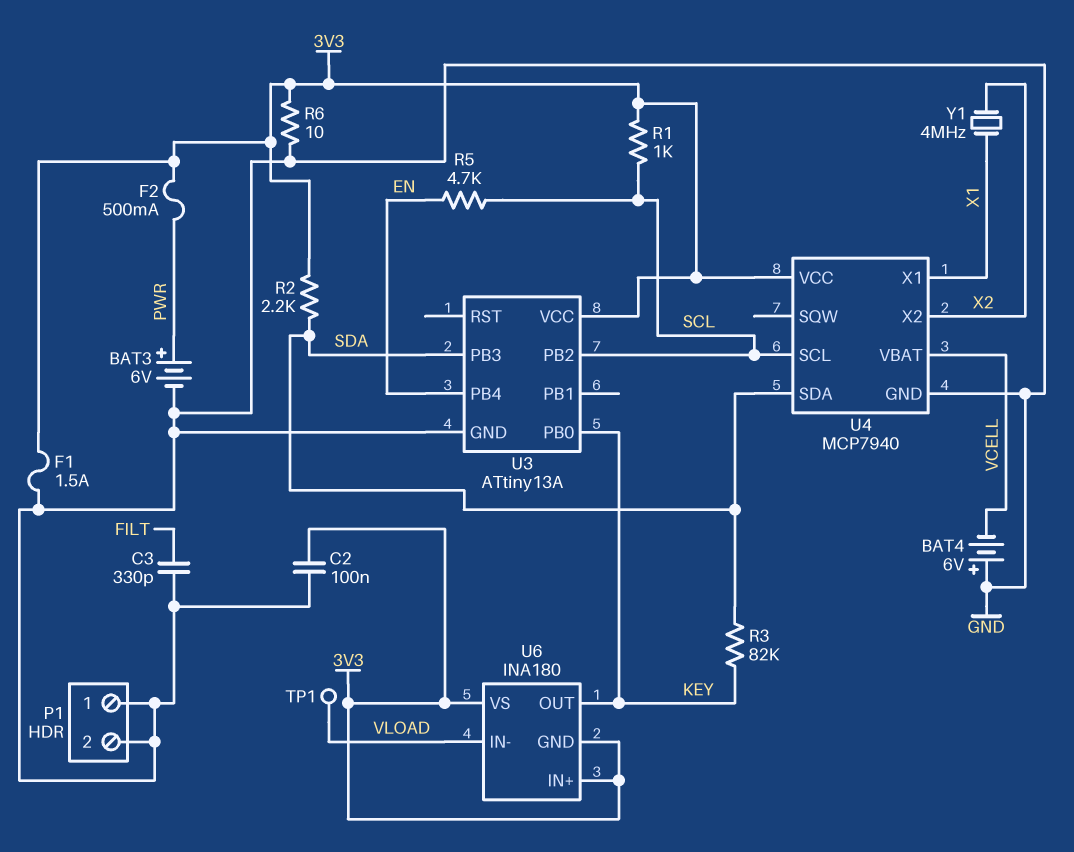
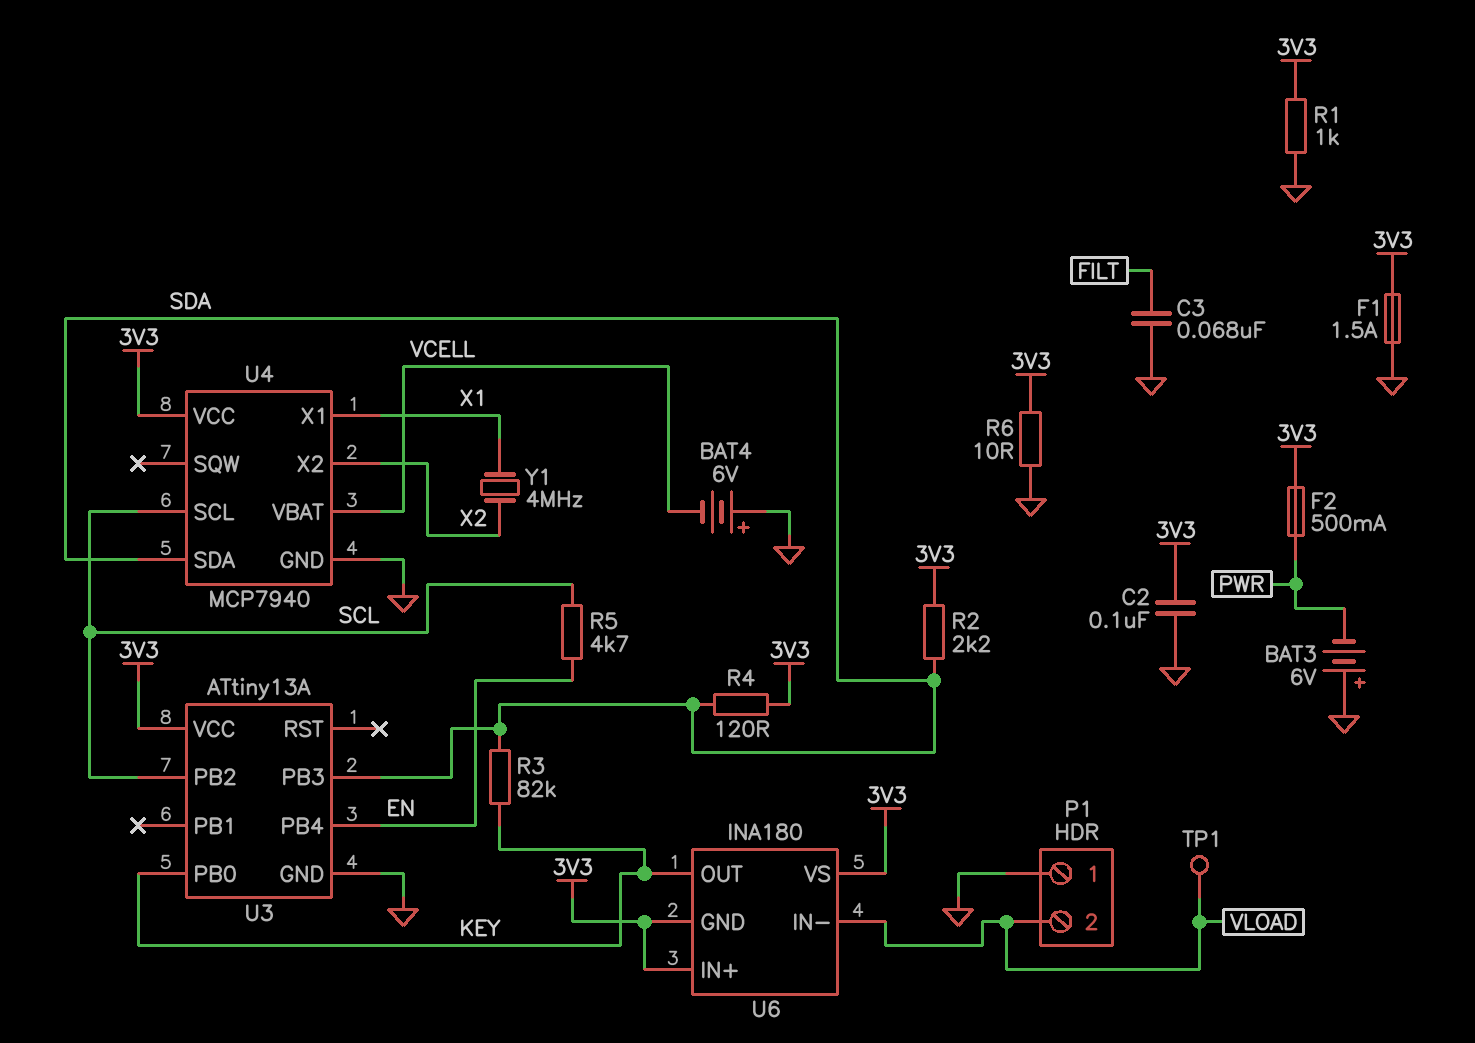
BAT3: 6V (plus PWR, minus GND) -> 6V (plus GND, minus PWR)
C3: 330pF (FILT, GND) -> 68nF (FILT, GND)
P1 pin 2: GND -> VLOAD
R1: 1k (3V3, SCL) -> 1k (3V3, GND)
R4: none -> 120 (3V3, SDA)

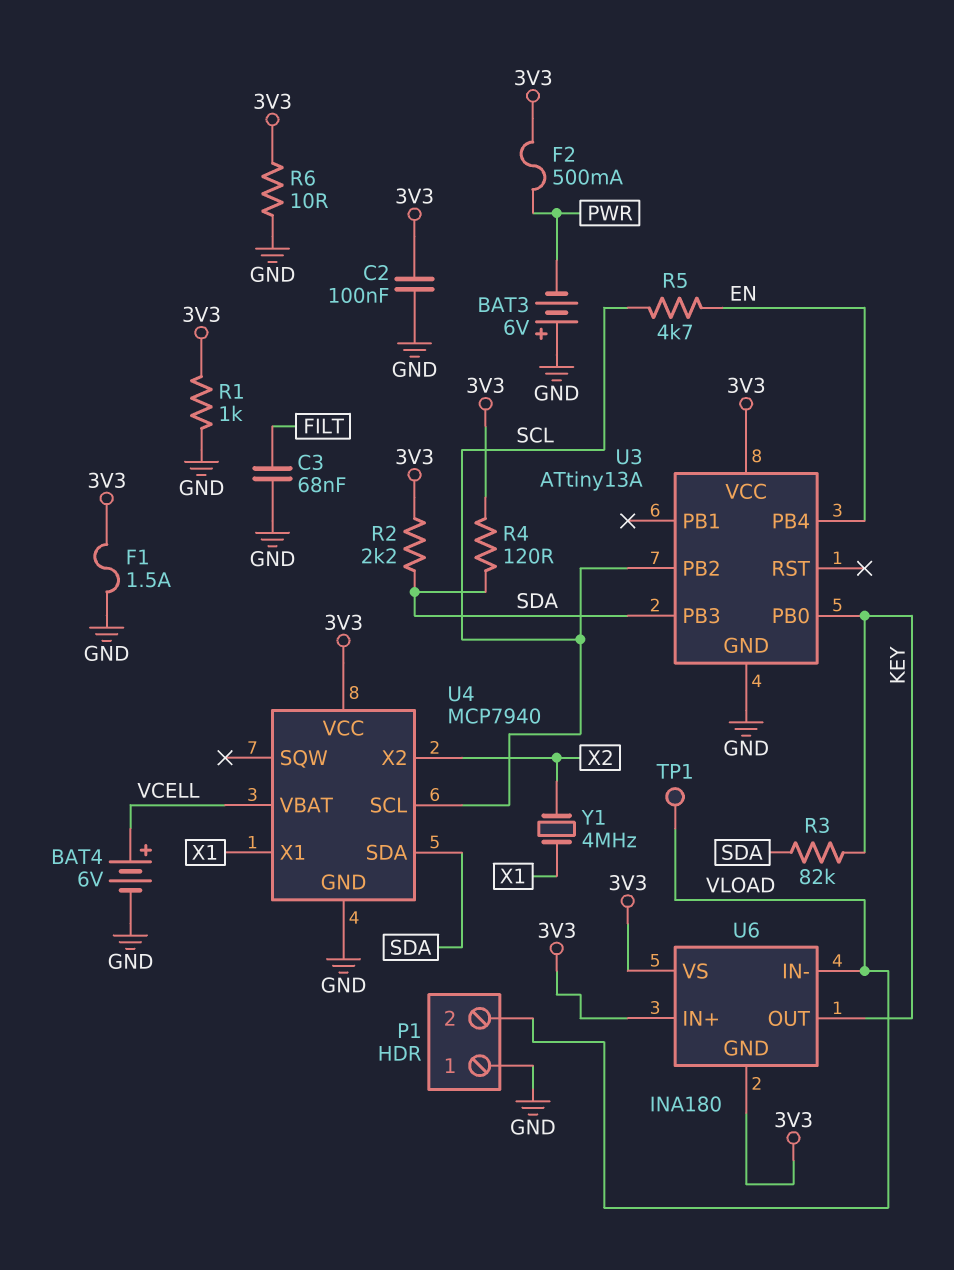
BAT4: 6V (plus GND, minus VCELL) -> 6V (plus VCELL, minus GND)

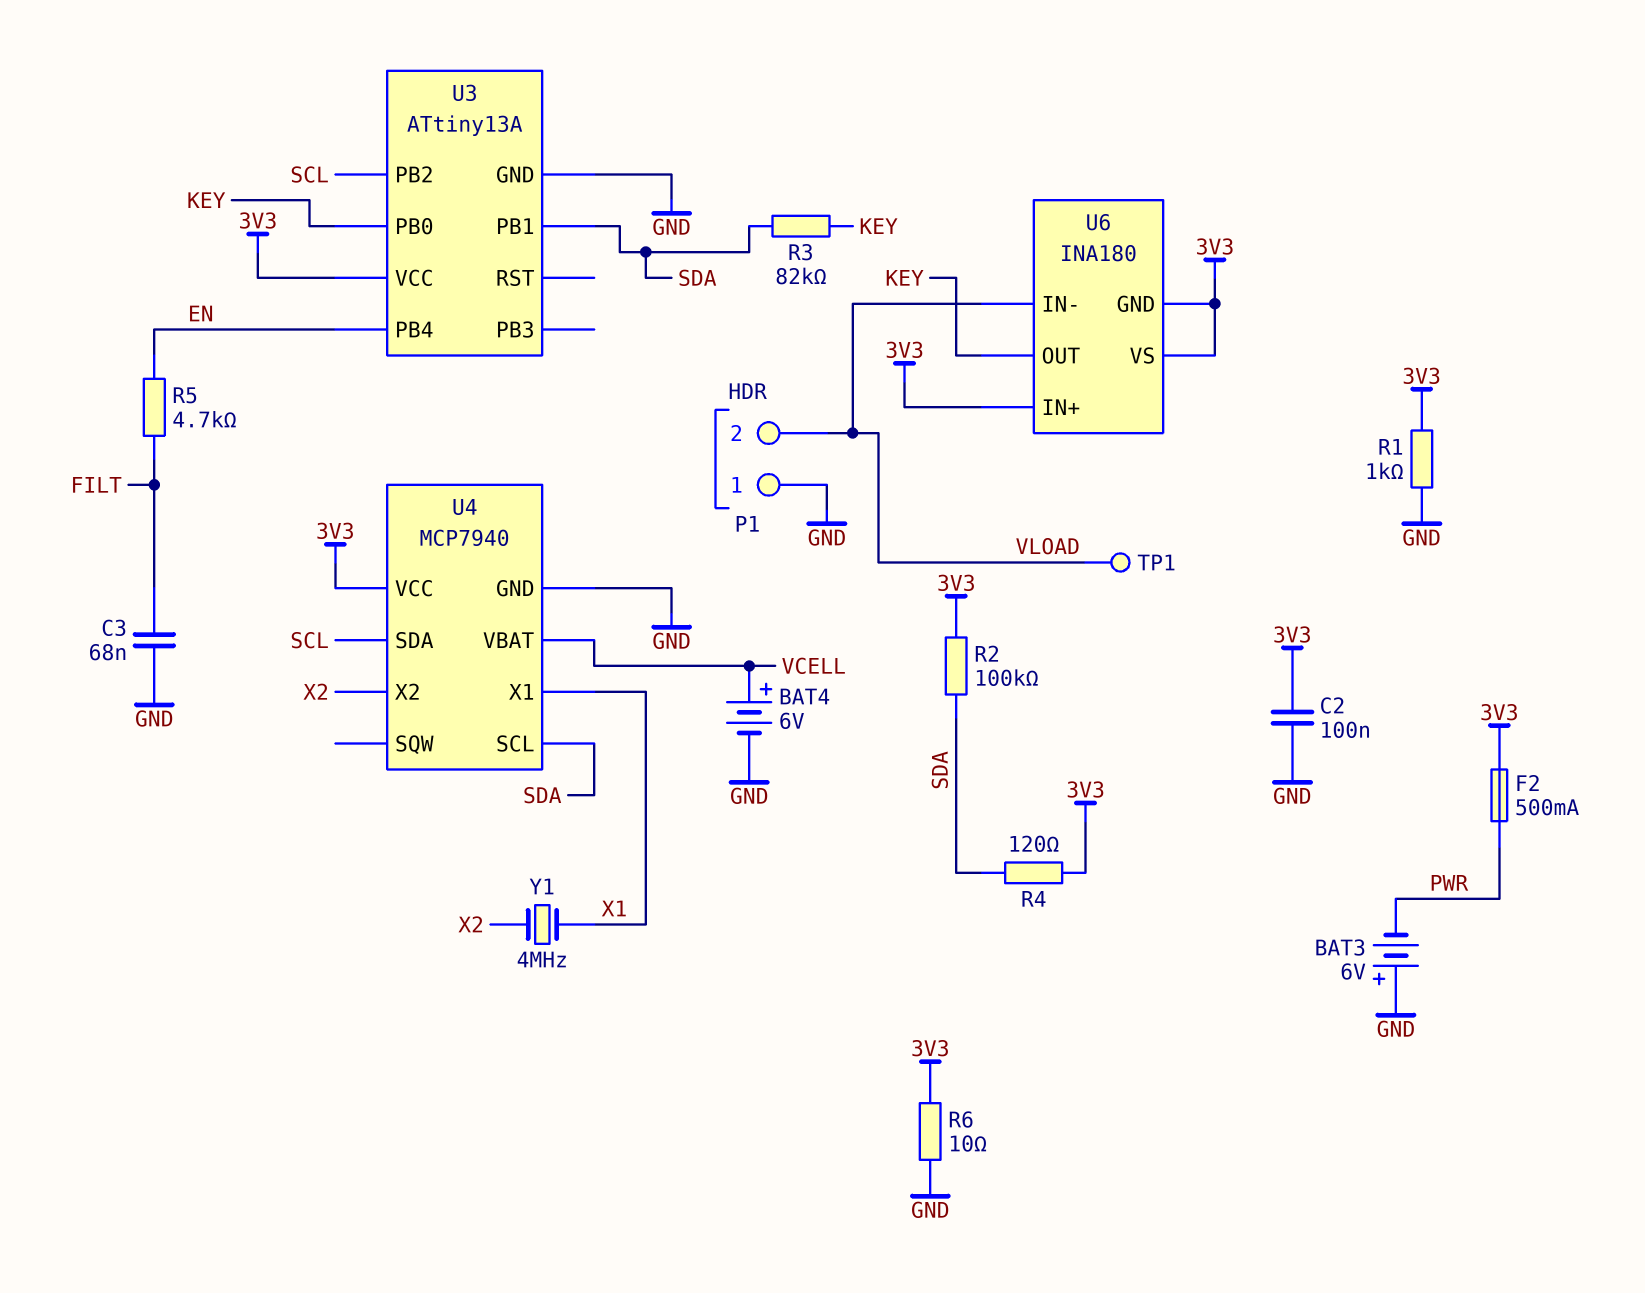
F1: 1.5A (3V3, GND) -> none
R2: 2.2k (3V3, SDA) -> 100k (3V3, SDA)
R5: 4.7k (EN, SCL) -> 4.7k (EN, FILT)
U3 pin PB1: none -> SDA
U3 pin PB3: SDA -> none
U4 pin SCL: SCL -> SDA
U4 pin SDA: SDA -> SCL

